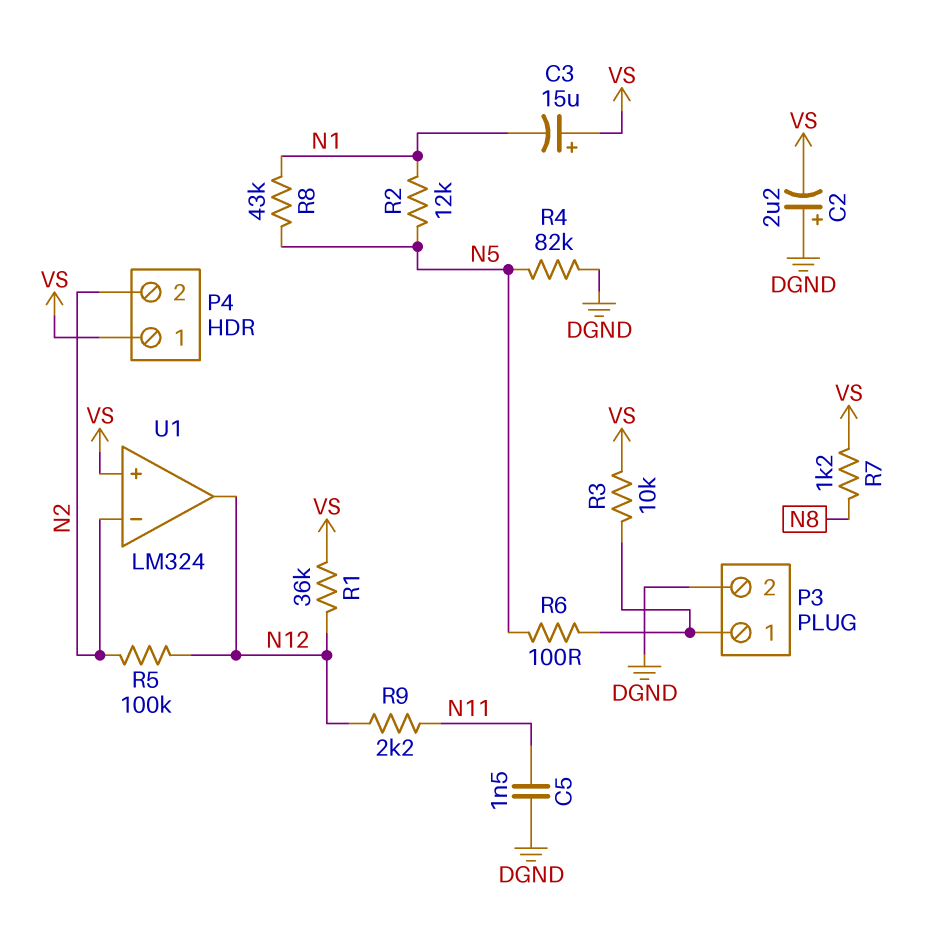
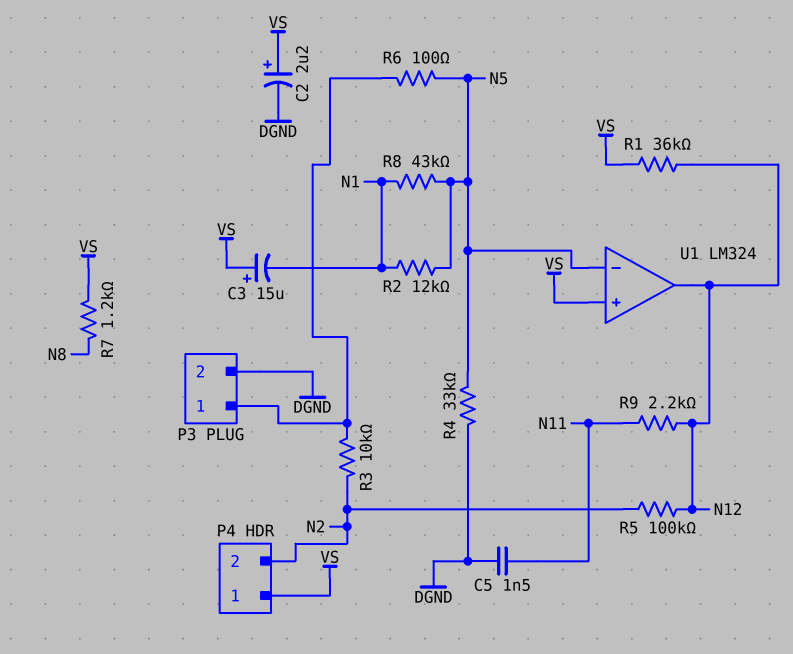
C2: 2.2uF (plus DGND, minus VS) -> 2.2uF (plus VS, minus DGND)
R3: 10k (P3/1, VS) -> 10k (N2, P3/1)
R4: 82k (DGND, N5) -> 33k (DGND, N5)
U1 pin in-: N2 -> N5

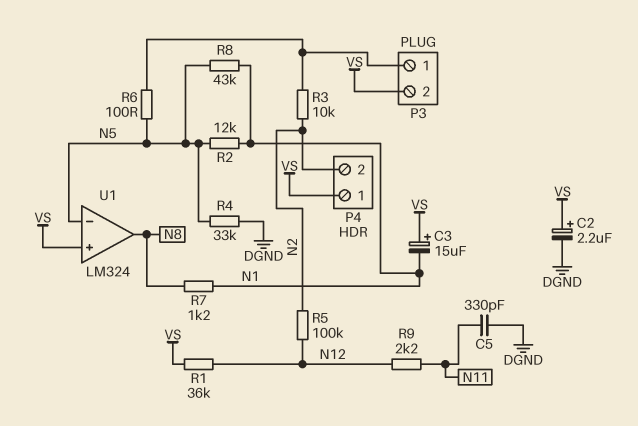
C5: 1.5nF (DGND, N11) -> 330pF (DGND, N11)
P3 pin 2: DGND -> VS
R7: 1.2k (N8, VS) -> 1.2k (N1, N8)
U1 pin out: N12 -> N8

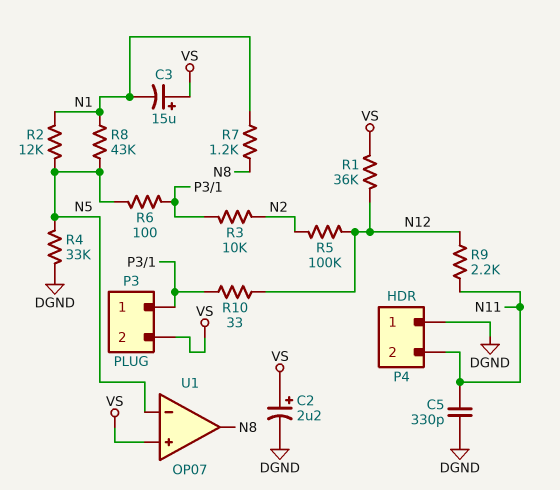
P4 pin 1: VS -> DGND
P4 pin 2: N2 -> N11
R10: none -> 33 (N12, P3/1)
U1: LM324 -> OP07

